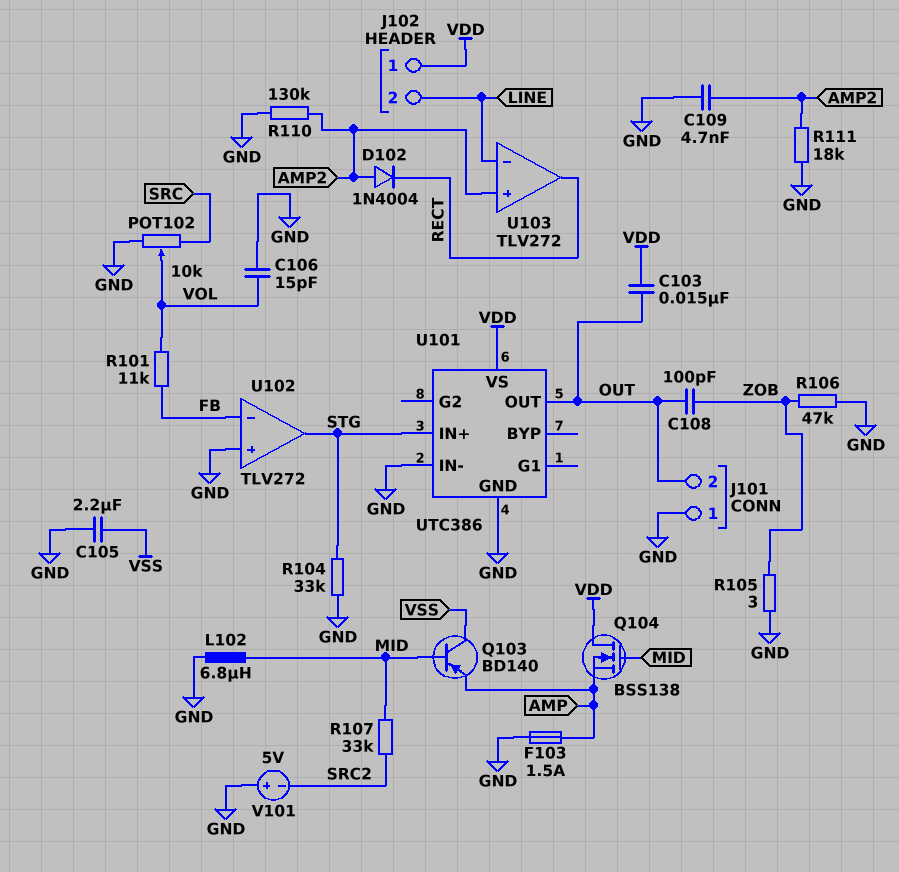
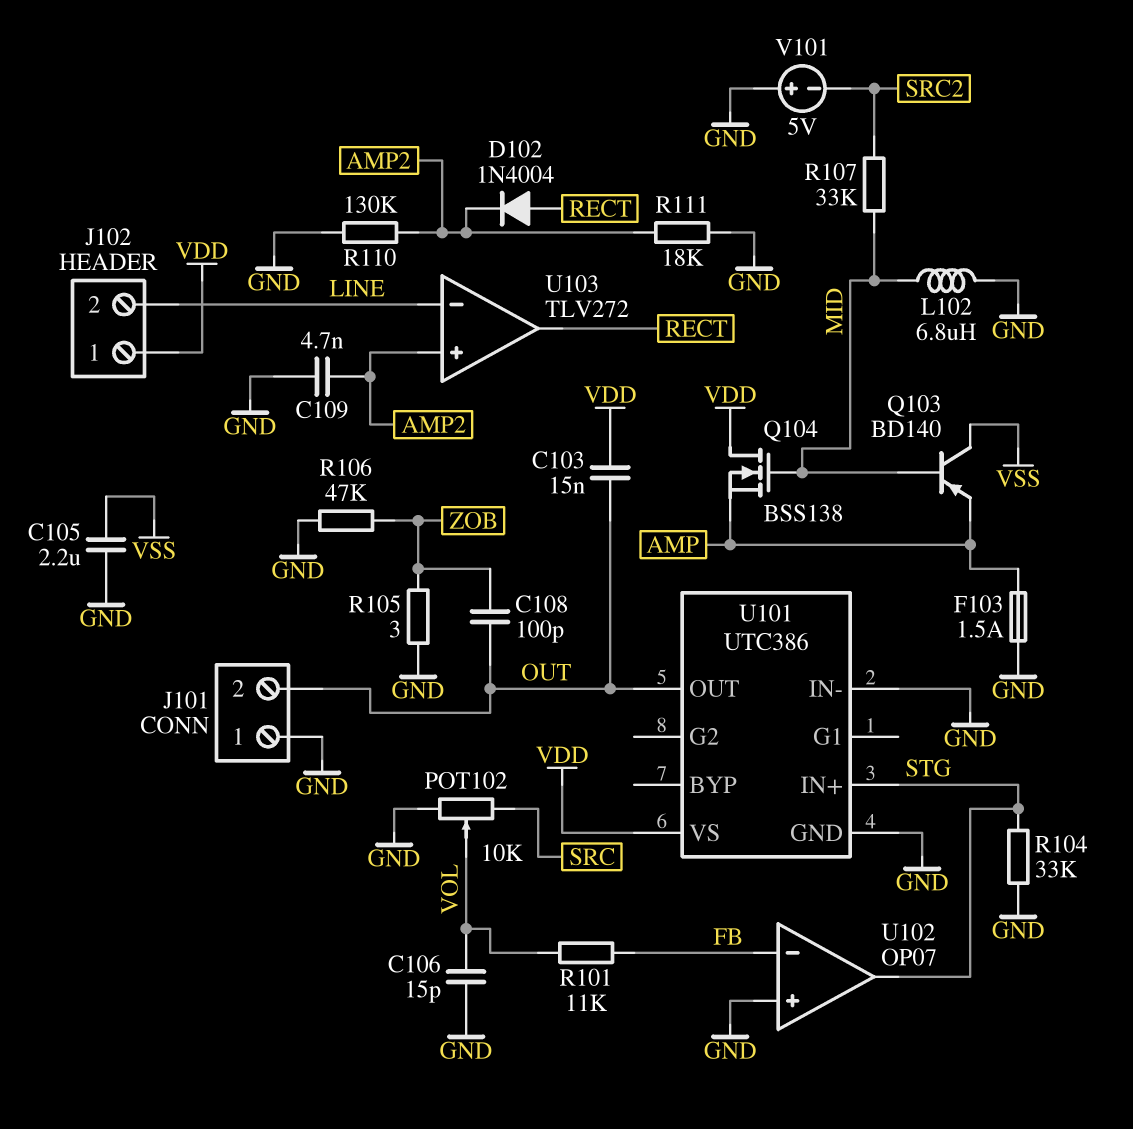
D102: diode 1N4004 (A AMP2, K RECT) -> diode 1N4004 (A RECT, K AMP2)
U102: TLV272 -> OP07

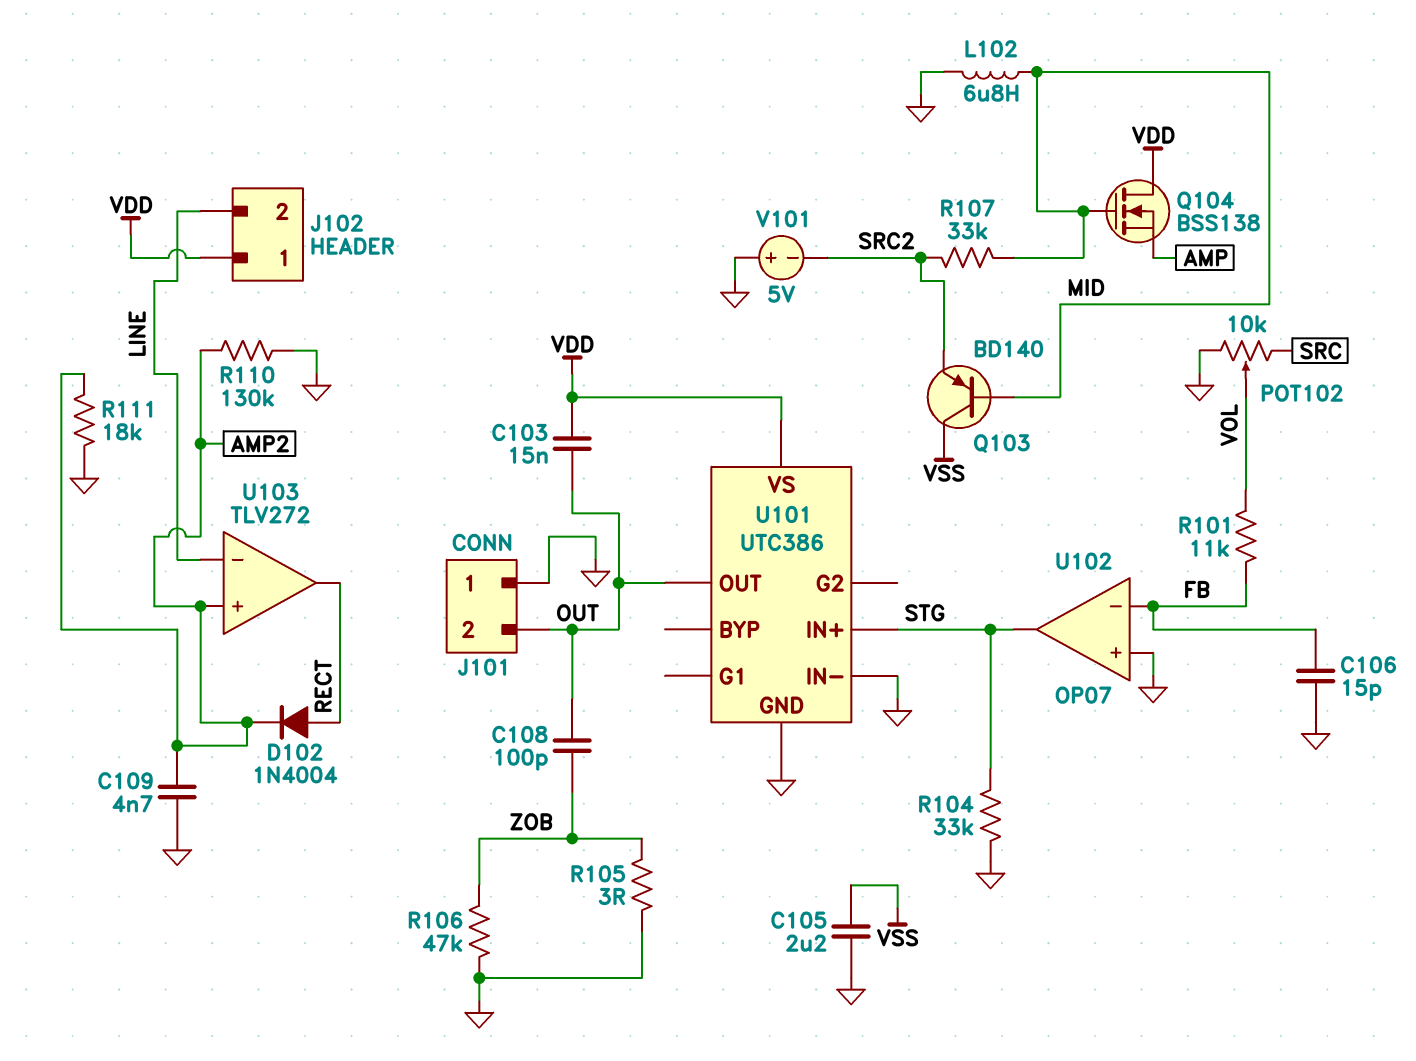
C106: 15pF (GND, VOL) -> 15pF (FB, GND)
F103: 1.5A (AMP, GND) -> none
Q103: PNP BD140 (B MID, C VSS, E AMP) -> PNP BD140 (B MID, C VSS, E SRC2)

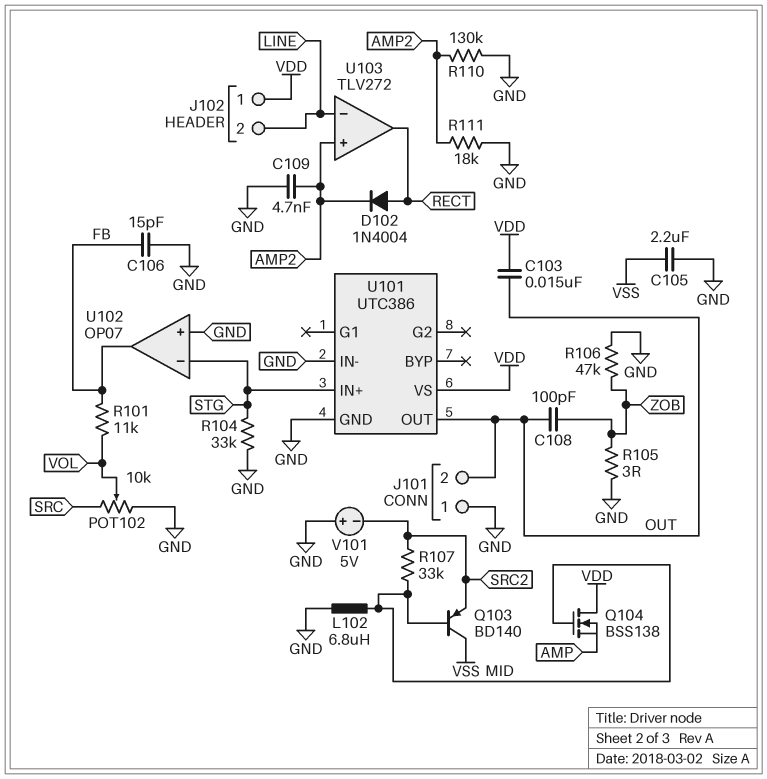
U102 pin in-: FB -> STG
U102 pin out: STG -> FB

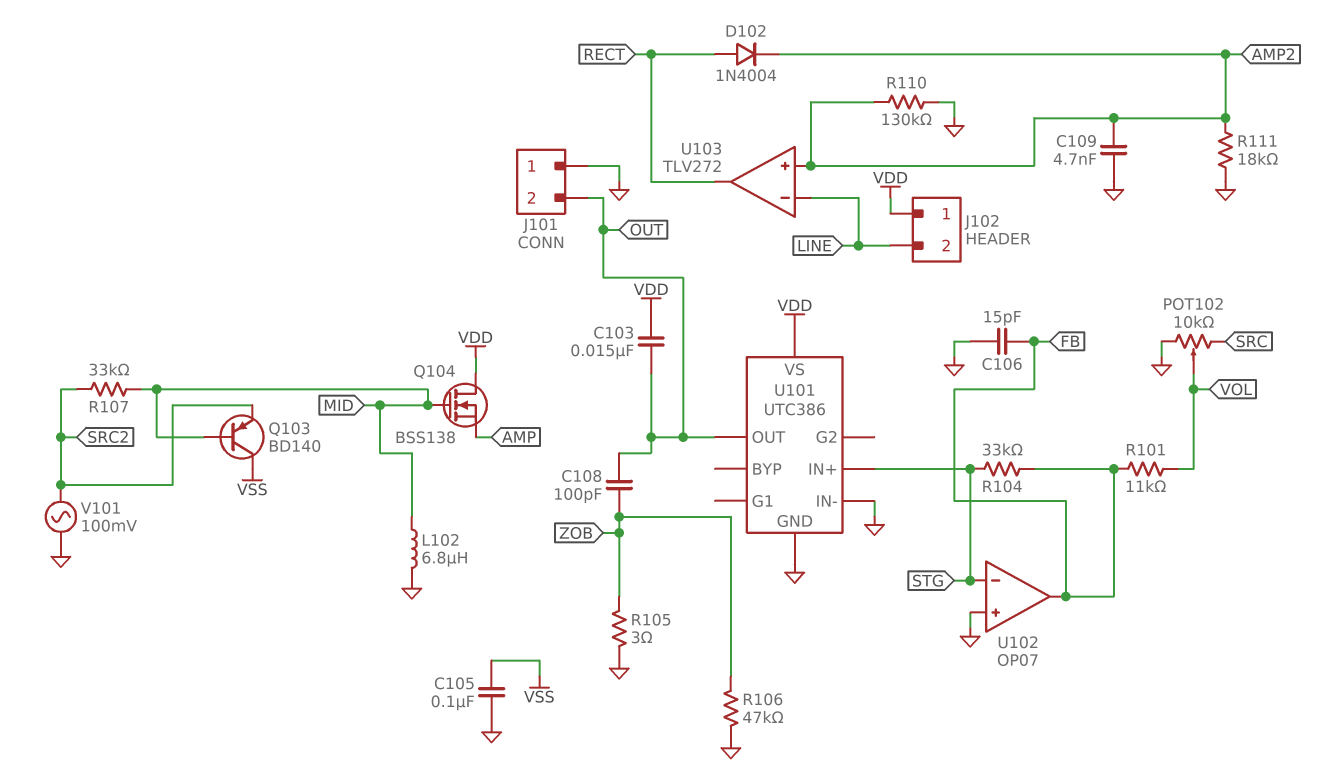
C105: 2.2uF (GND, VSS) -> 100nF (GND, VSS)
R104: 33k (GND, STG) -> 33k (FB, STG)
V101: 5V (plus GND, minus SRC2) -> AC 100mV (GND, SRC2)

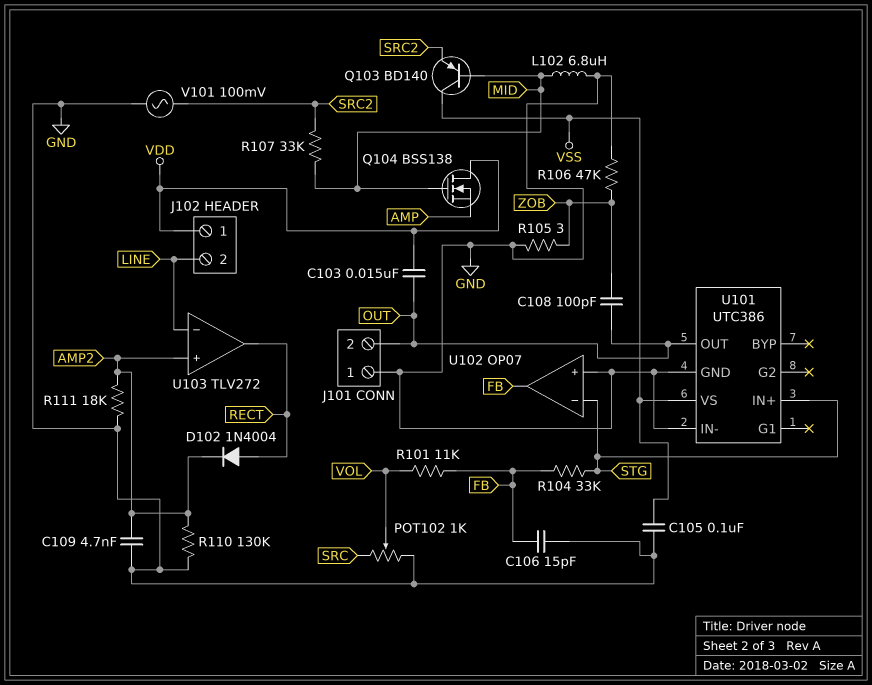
POT102: 10k (GND, SRC, wiper VOL) -> 1k (GND, SRC, wiper VOL)
U101 pin VS: VDD -> VSS

